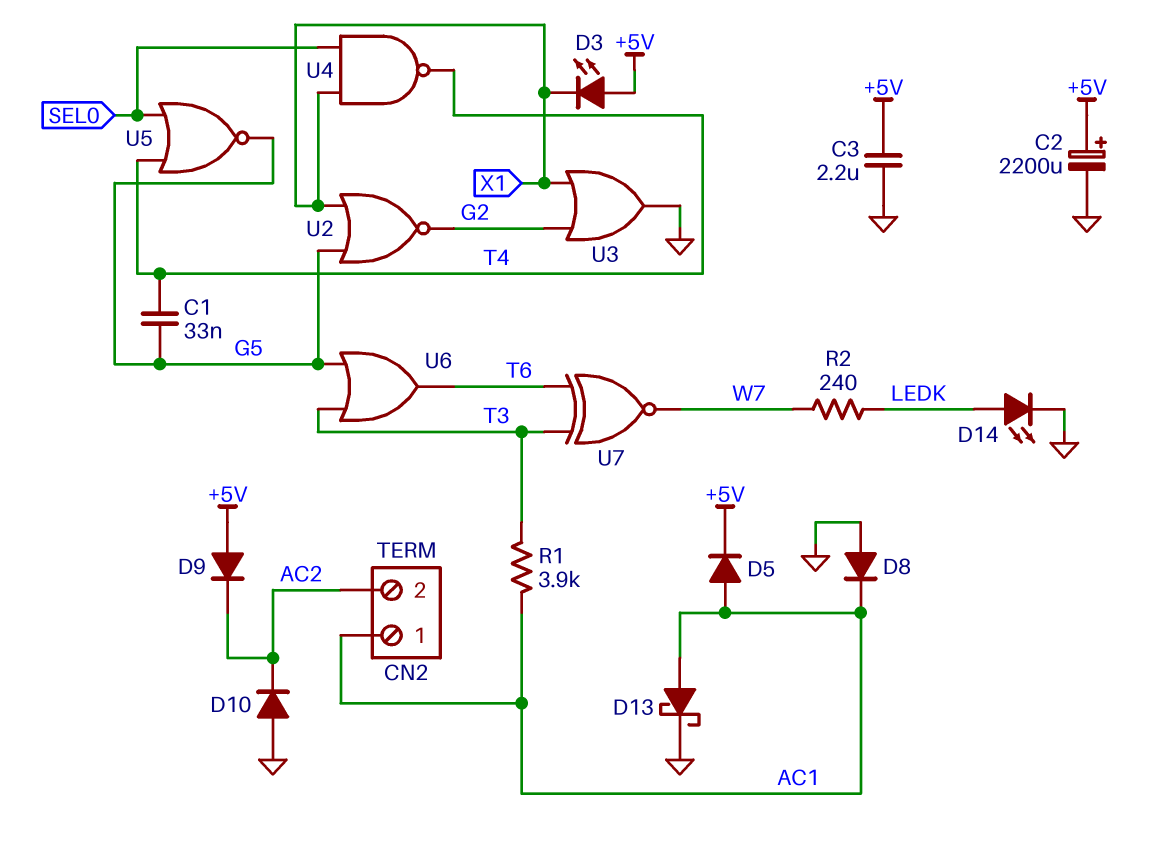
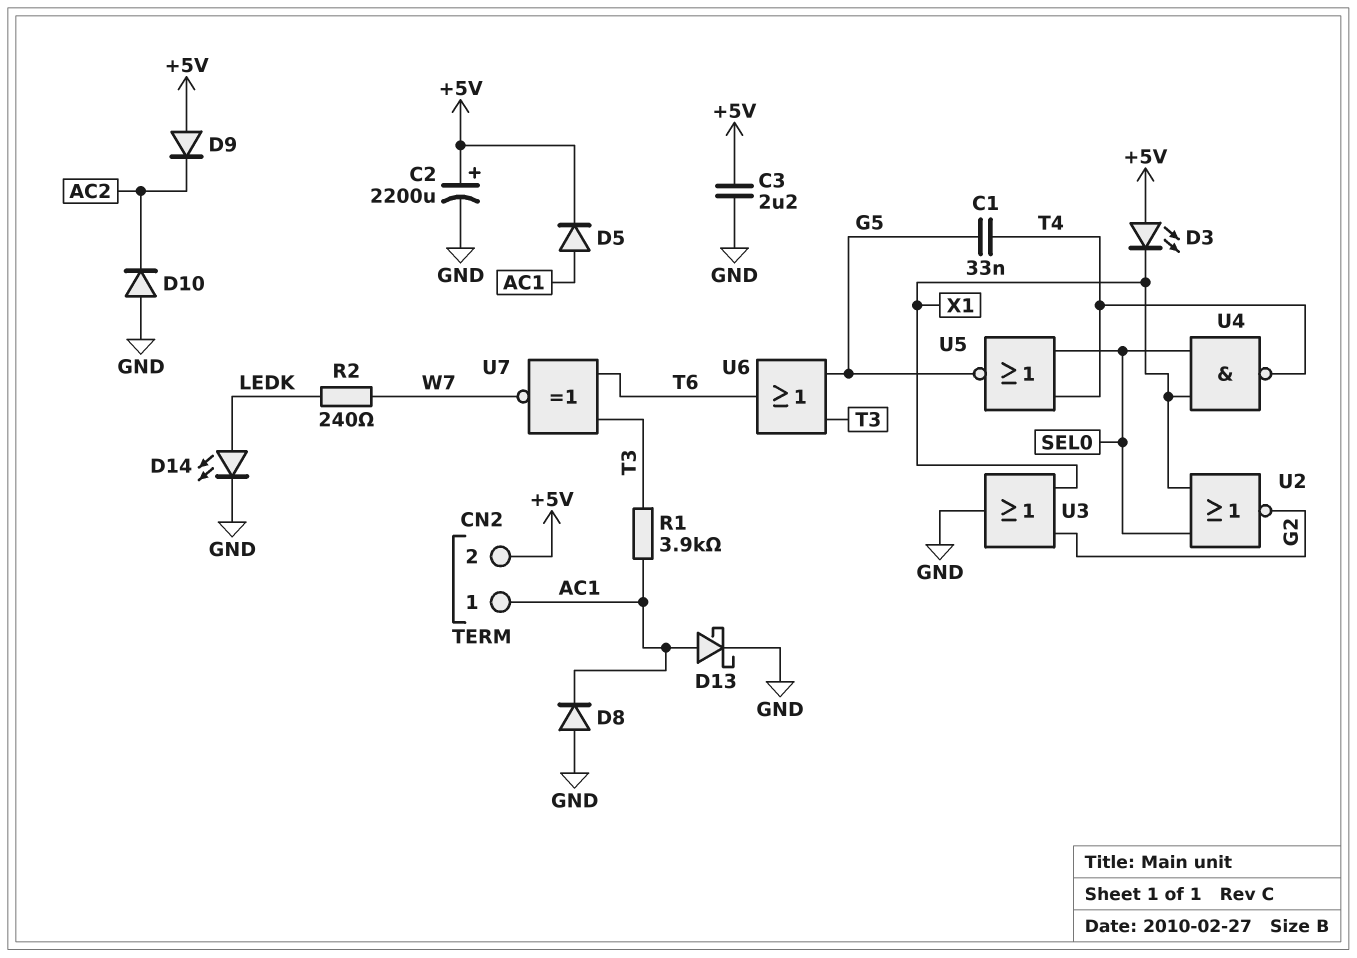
CN2 pin 2: AC2 -> +5V
U2: NOR (in G5, in X1, out G2) -> NOR (in SEL0, in X1, out G2)

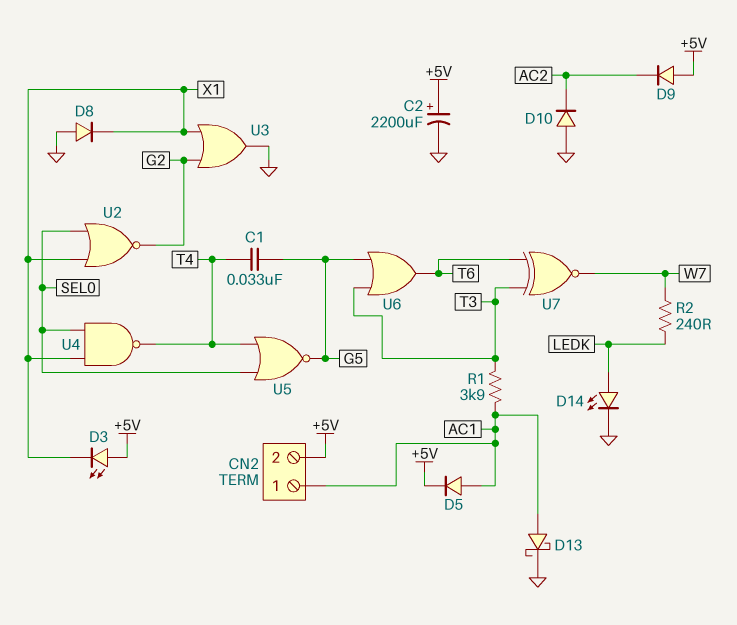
C3: 2.2uF (+5V, GND) -> none
D8: diode (A GND, K AC1) -> diode (A GND, K X1)

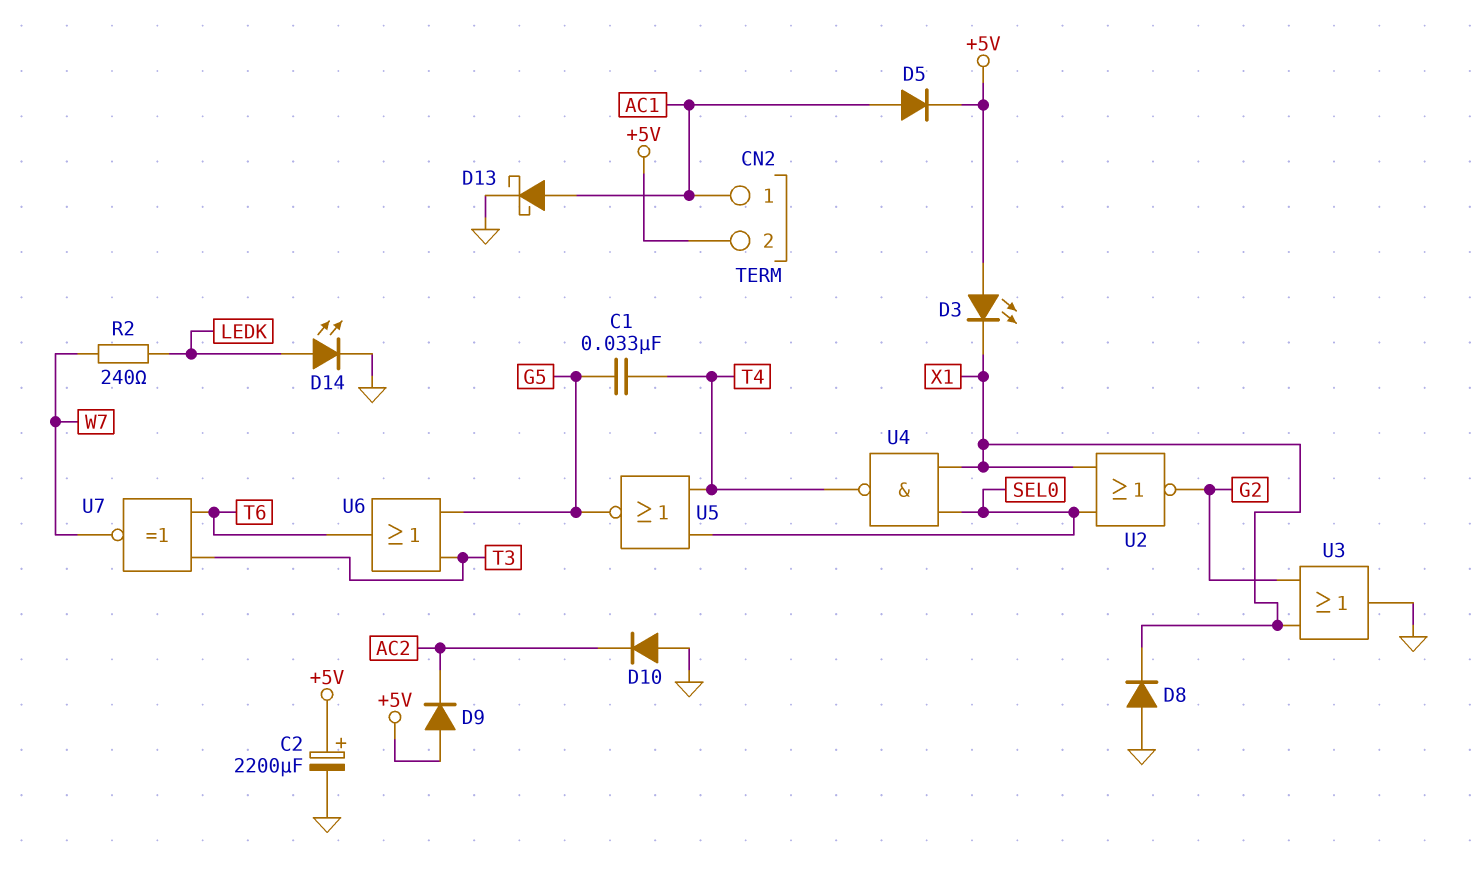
R1: 3.9k (AC1, T3) -> none

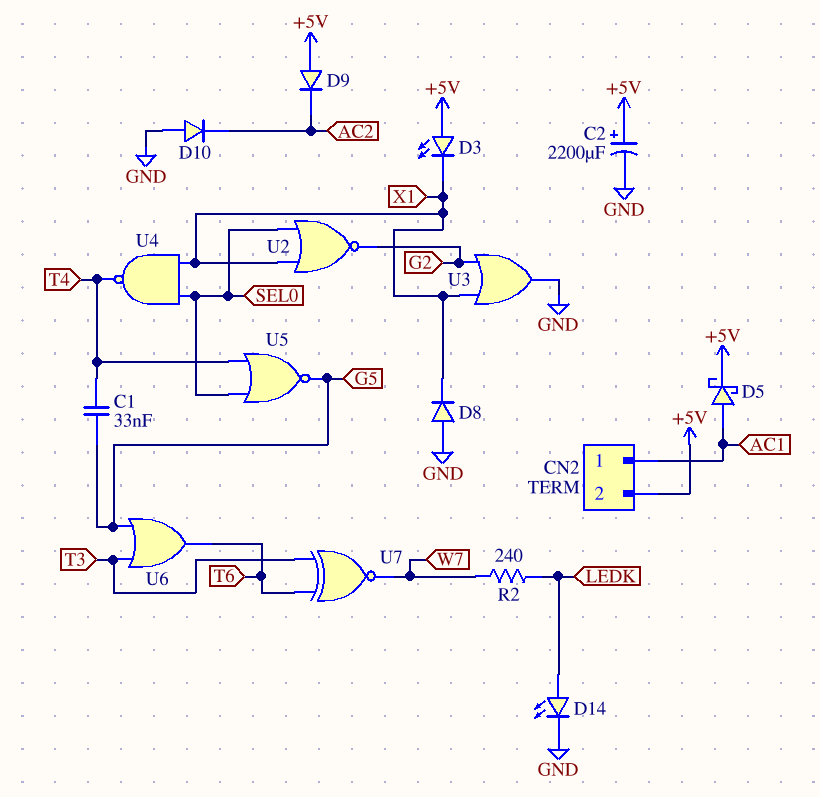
D5: diode (A AC1, K +5V) -> schottky (A AC1, K +5V)
D13: schottky (A AC1, K GND) -> none

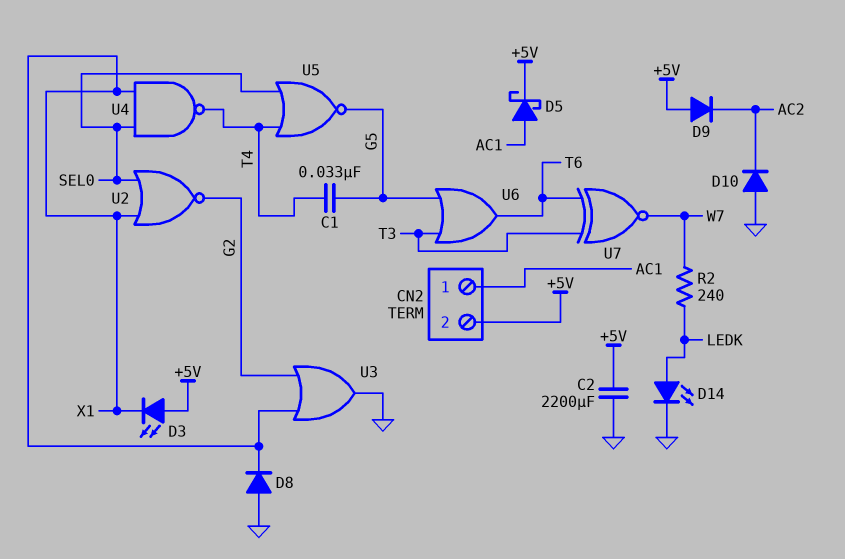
C2: 2200uF (plus +5V, minus GND) -> 2200uF (+5V, GND)

